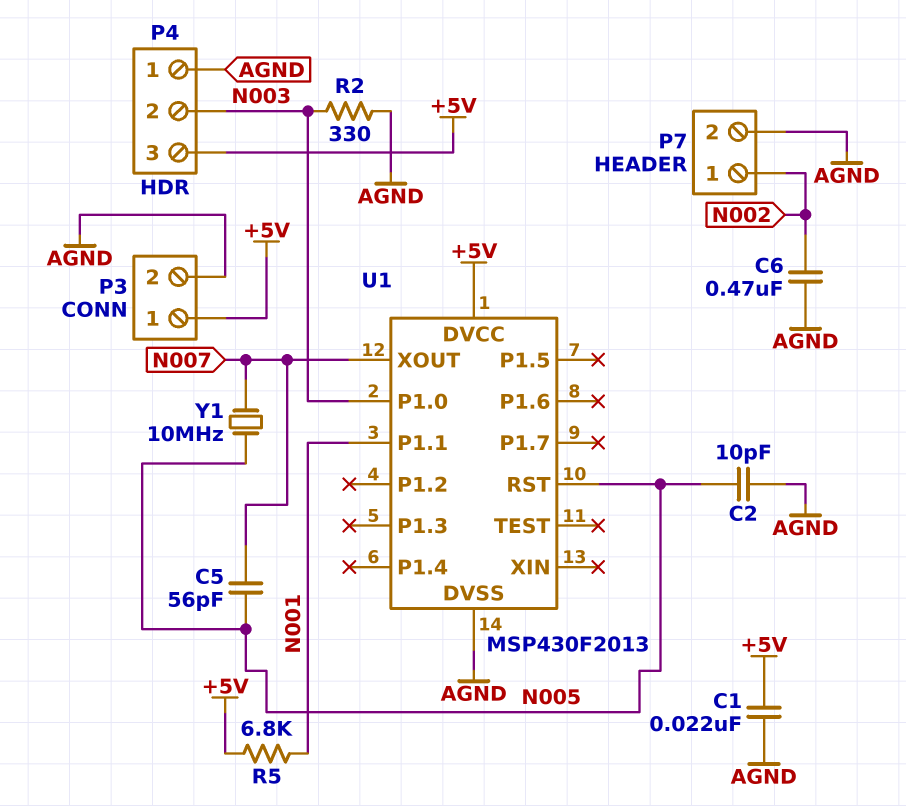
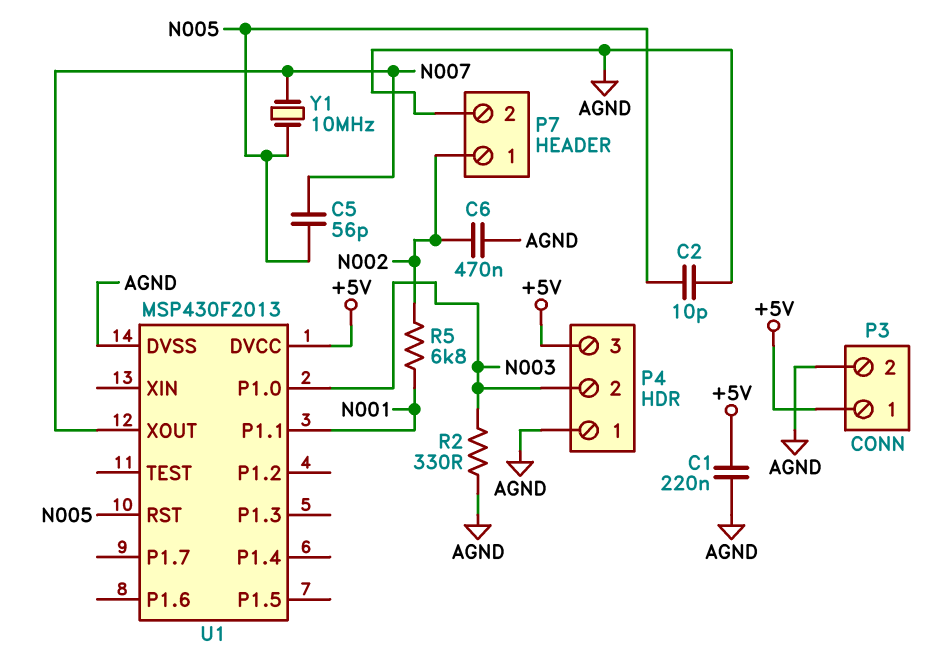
C1: 22nF (+5V, AGND) -> 220nF (+5V, AGND)
R5: 6.8k (+5V, N001) -> 6.8k (N001, N002)

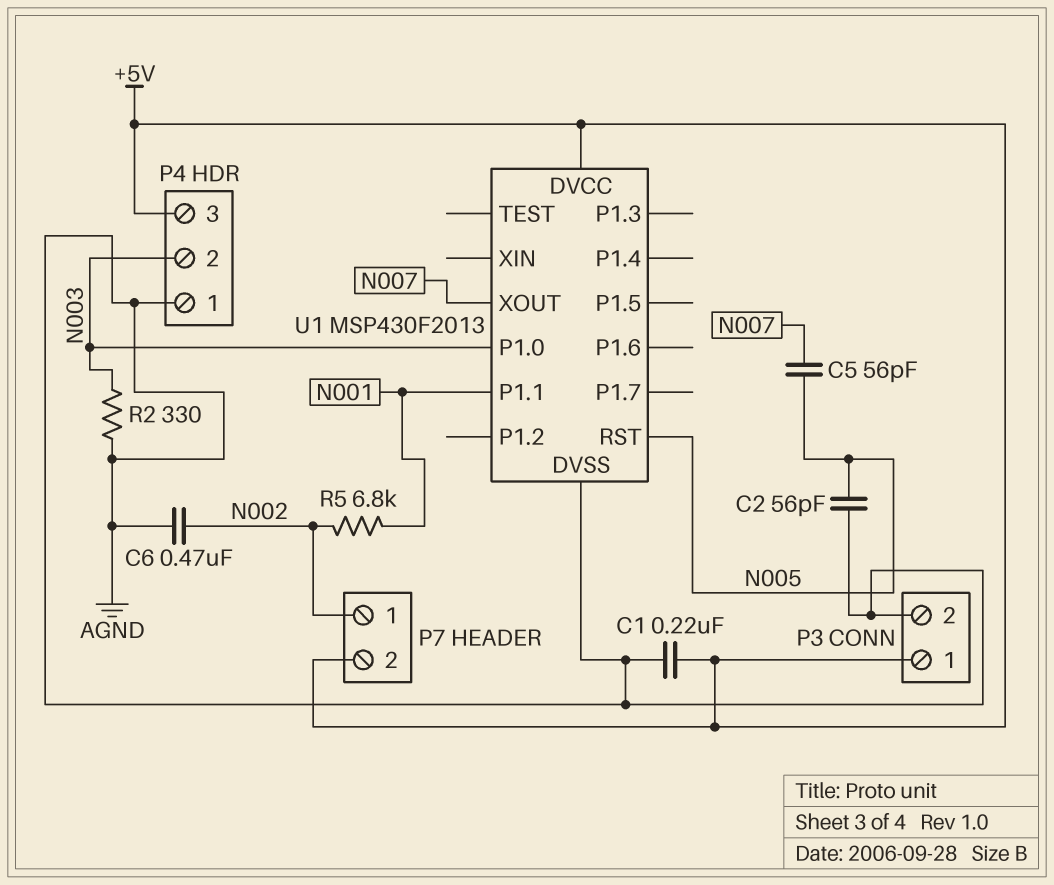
C2: 10pF (AGND, N005) -> 56pF (AGND, N005)
P7 pin 2: AGND -> +5V
Y1: 10MHz (N005, N007) -> none

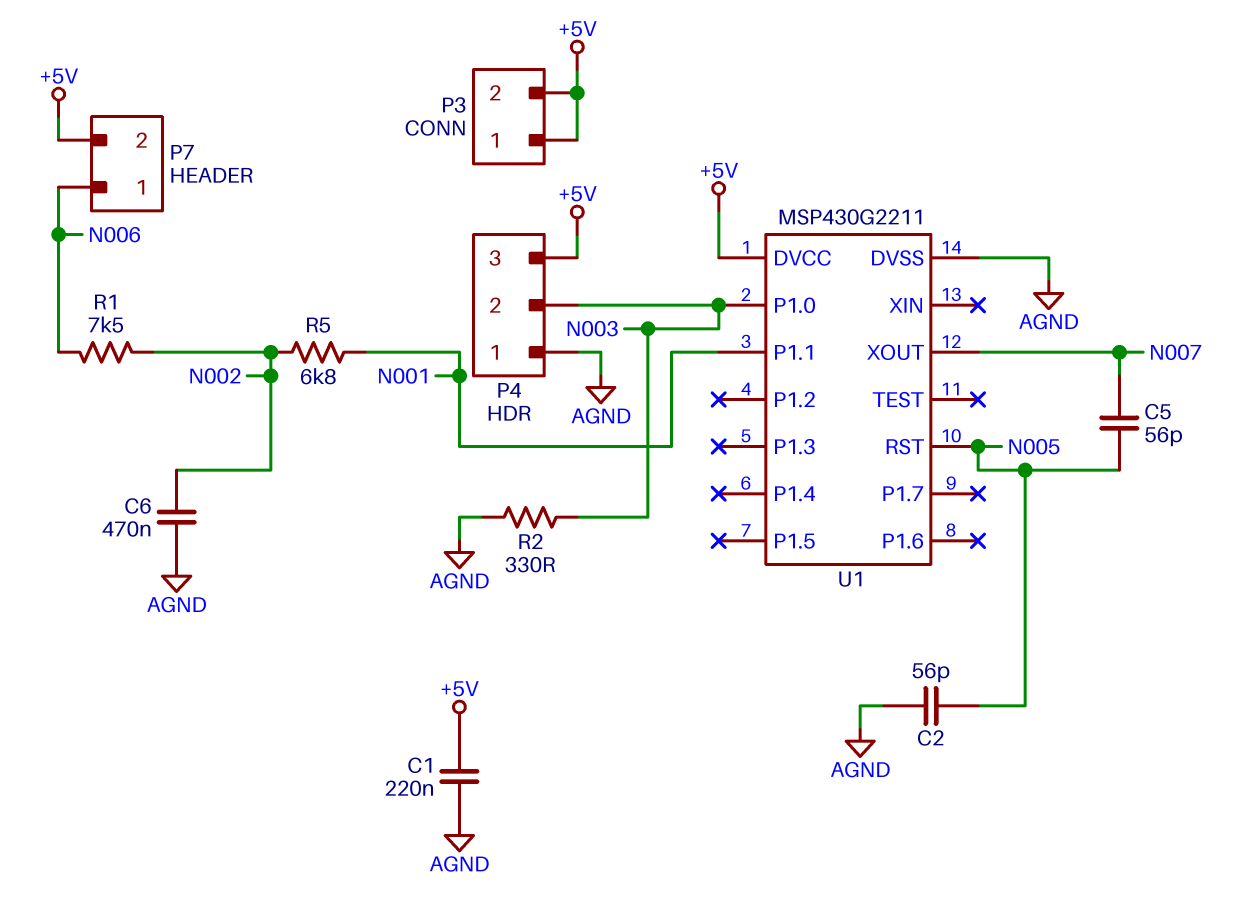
P3 pin 2: AGND -> +5V
P7 pin 1: N002 -> N006
R1: none -> 7.5k (N002, N006)
U1: MSP430F2013 -> MSP430G2211

